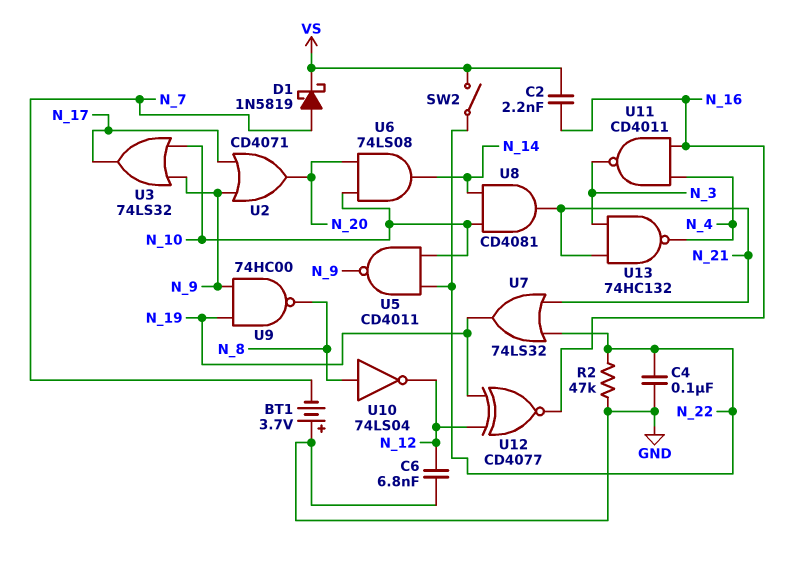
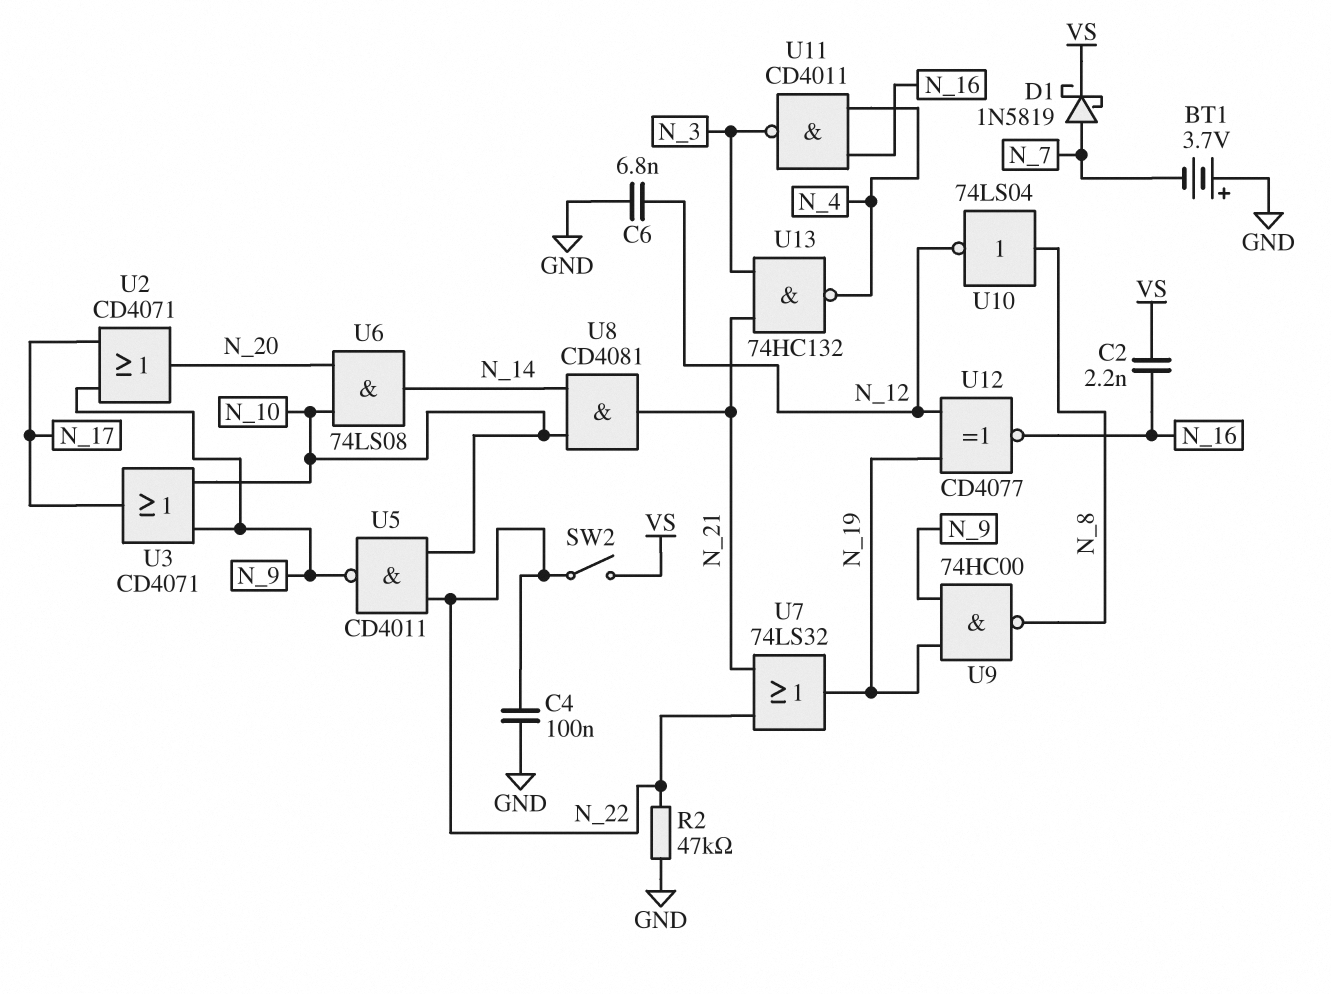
U3: OR 74LS32 (in N_9, in N_10, out N_17) -> OR CD4071 (in N_9, in N_10, out N_17)

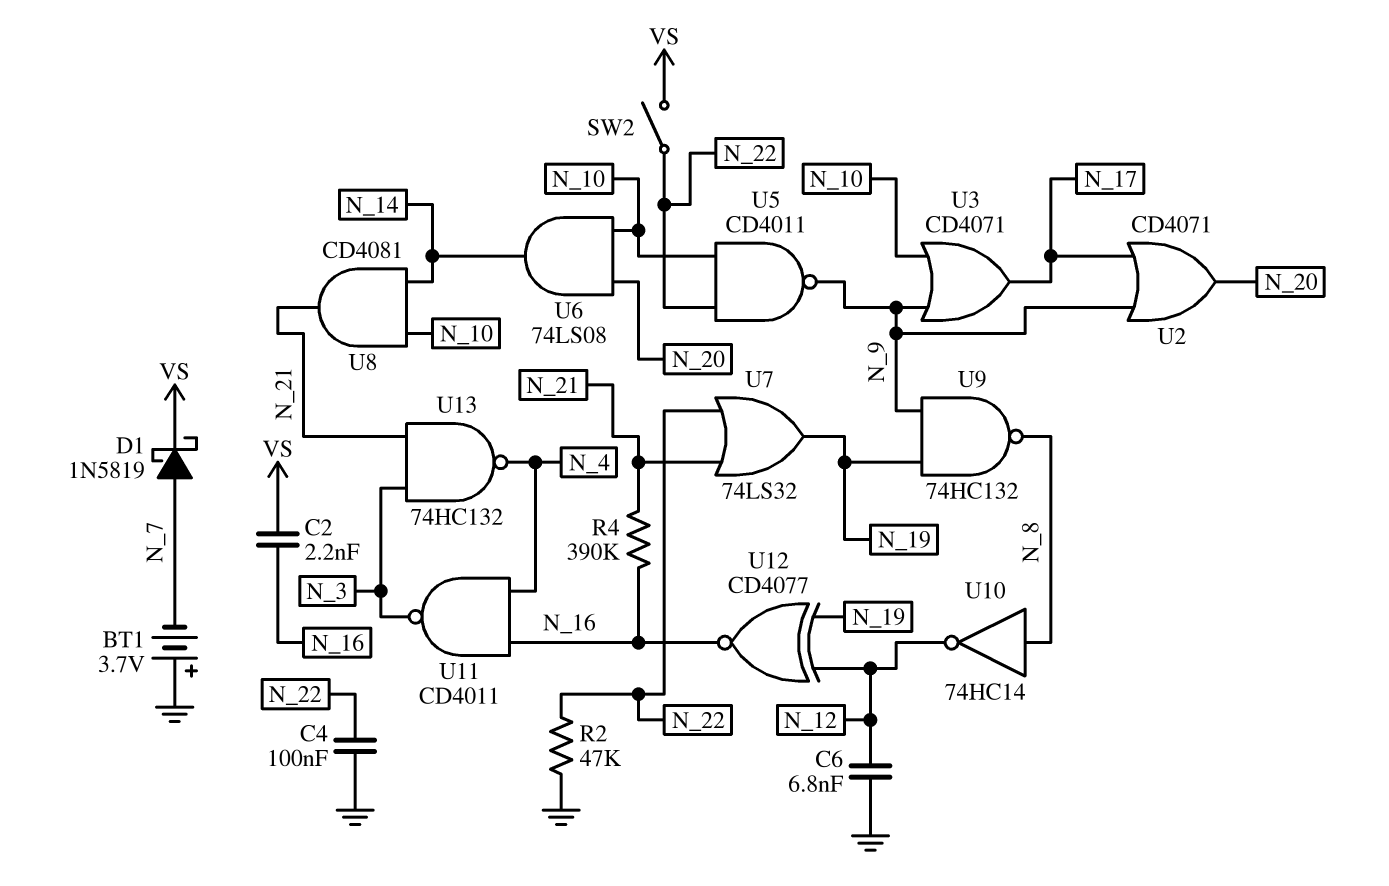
R4: none -> 390k (N_16, N_21)
U9: NAND 74HC00 (in N_9, in N_19, out N_8) -> NAND 74HC132 (in N_9, in N_19, out N_8)
U10: NOT 74LS04 (in N_8, out N_12) -> NOT 74HC14 (in N_8, out N_12)

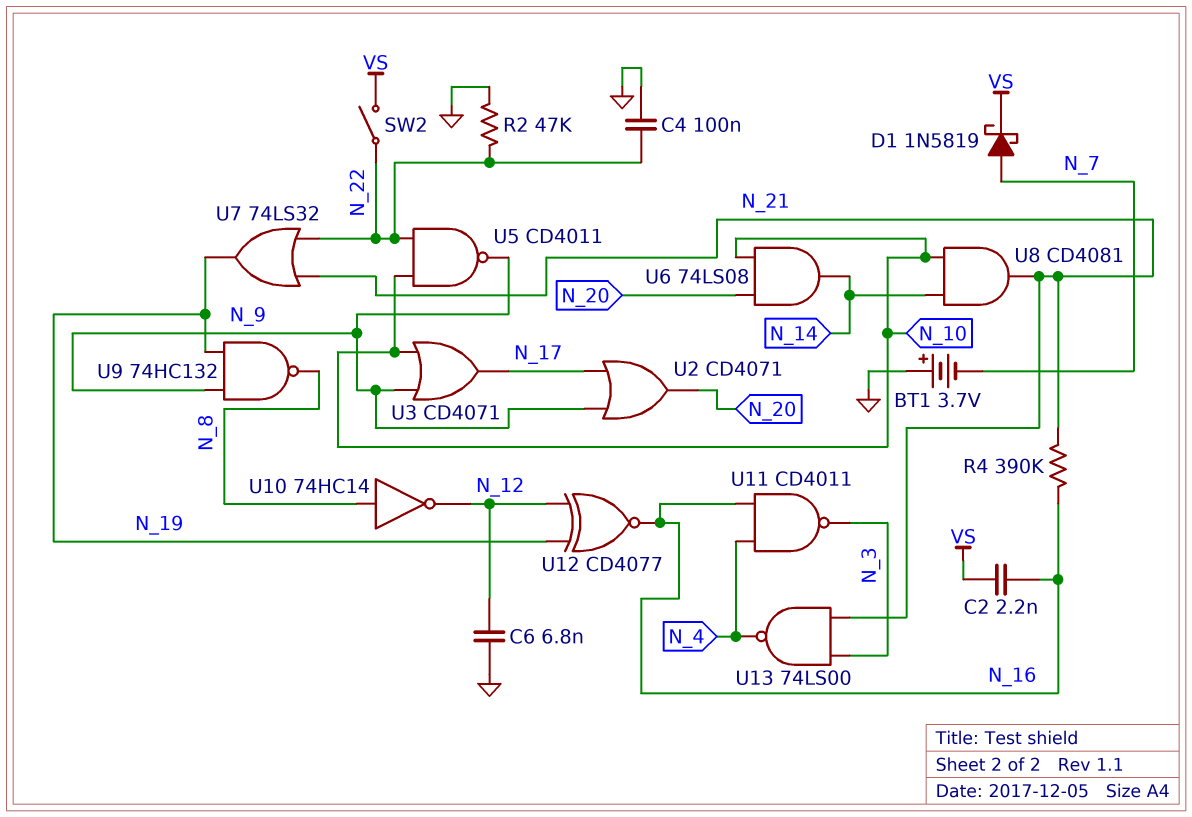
U13: NAND 74HC132 (in N_3, in N_21, out N_4) -> NAND 74LS00 (in N_3, in N_21, out N_4)

